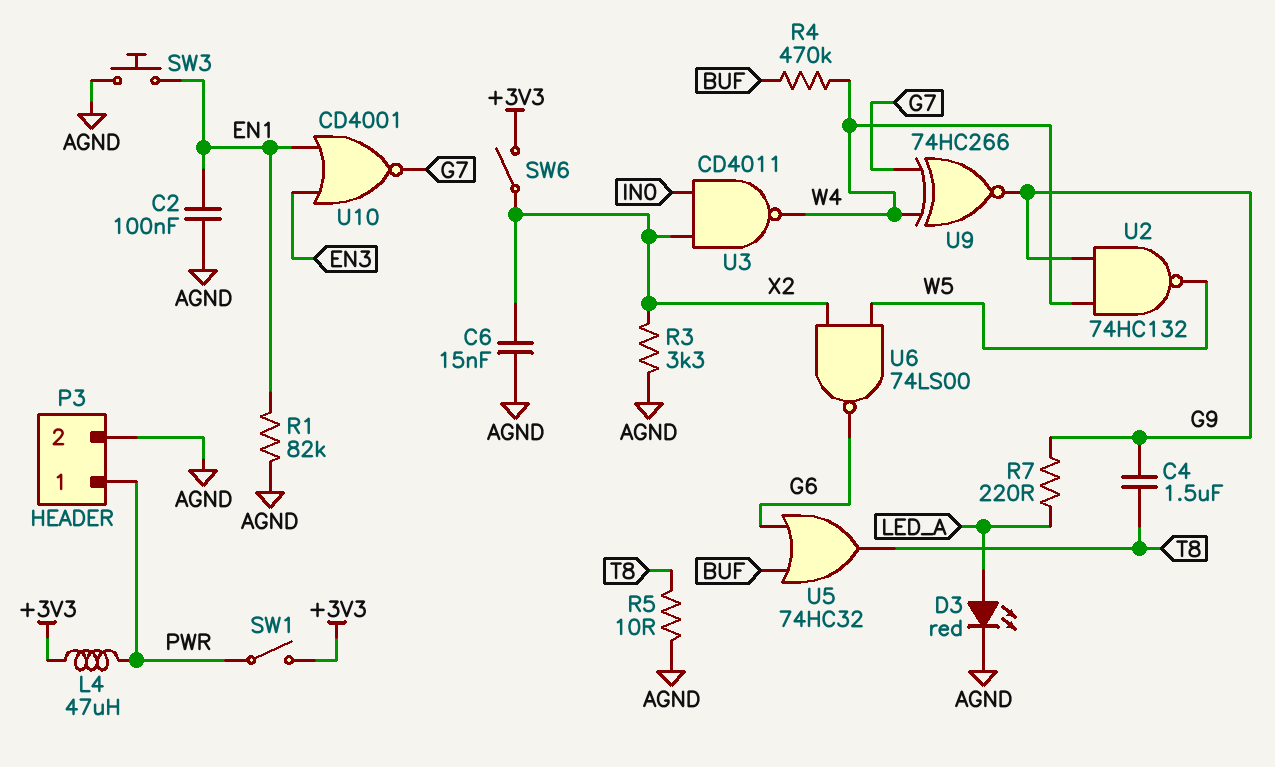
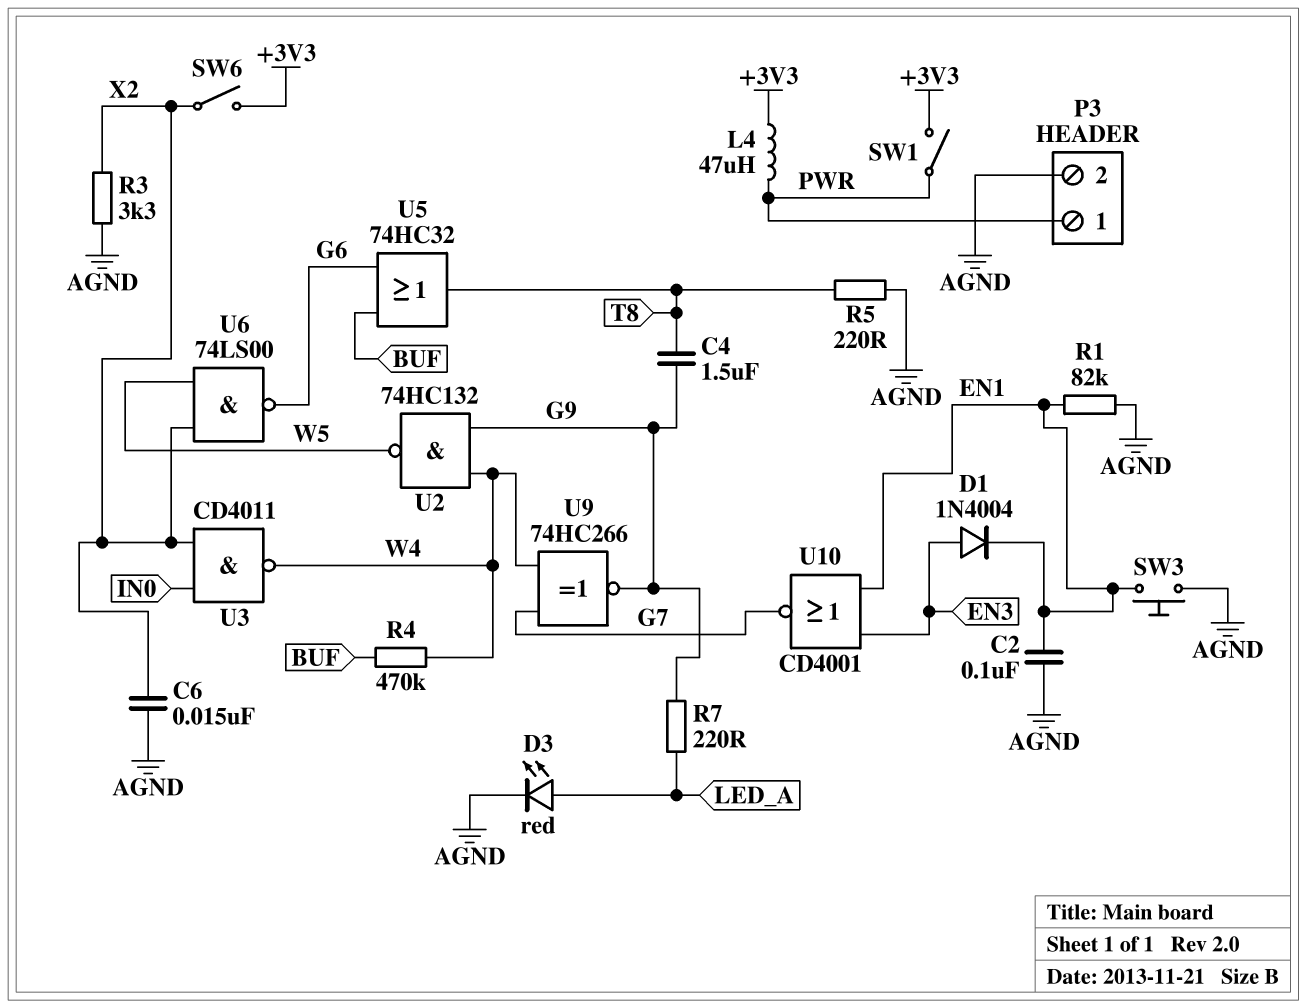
D1: none -> diode 1N4004 (A EN3, K EN1)
R5: 10 (AGND, T8) -> 220 (AGND, T8)

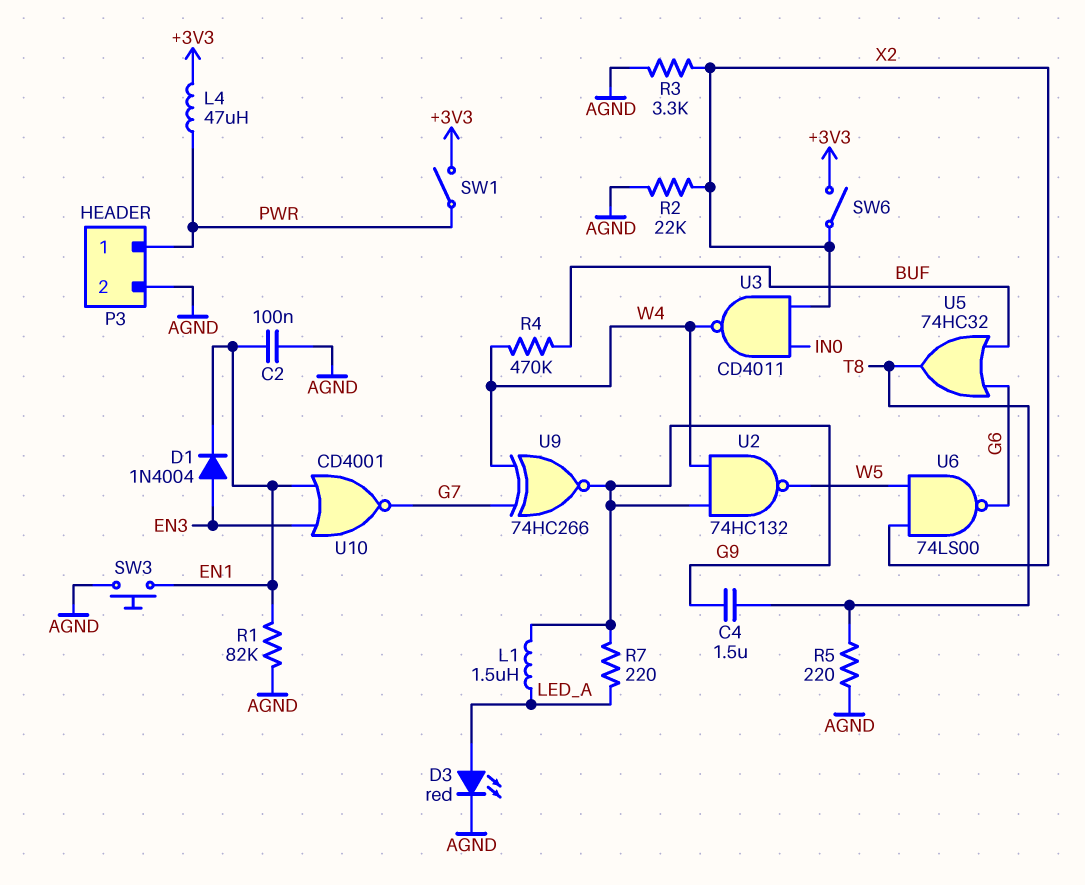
C6: 15nF (AGND, X2) -> none
L1: none -> 1.5uH (G9, LED_A)
R2: none -> 22k (AGND, X2)

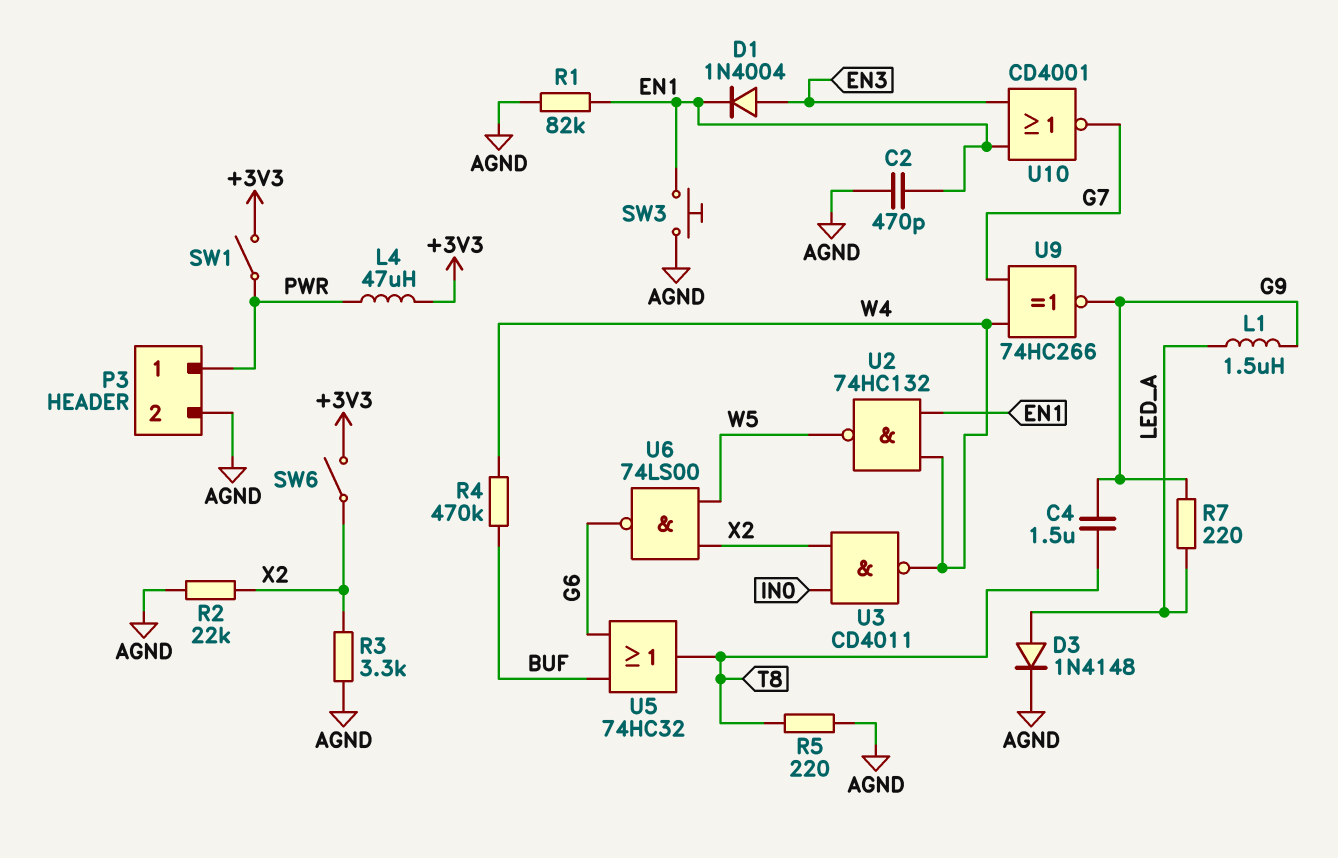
C2: 100nF (AGND, EN1) -> 470pF (AGND, EN1)
D3: LED red (A LED_A, K AGND) -> diode 1N4148 (A LED_A, K AGND)
U2: NAND 74HC132 (in G9, in W4, out W5) -> NAND 74HC132 (in EN1, in W4, out W5)

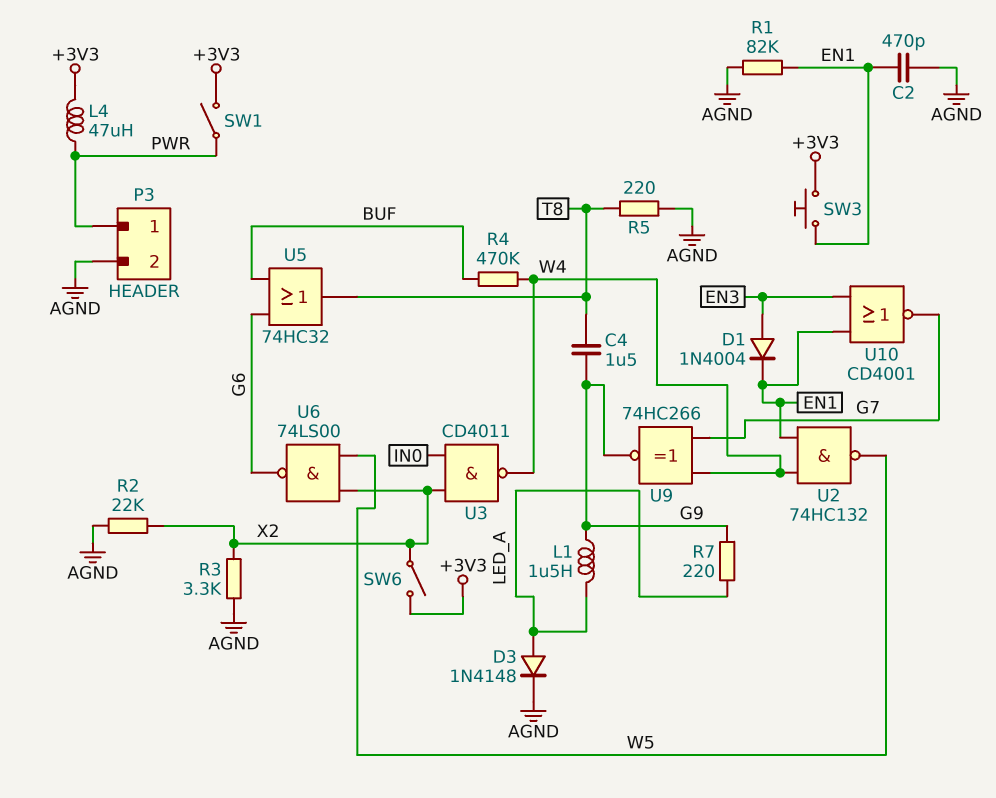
SW3: button (AGND, EN1) -> button (+3V3, EN1)

